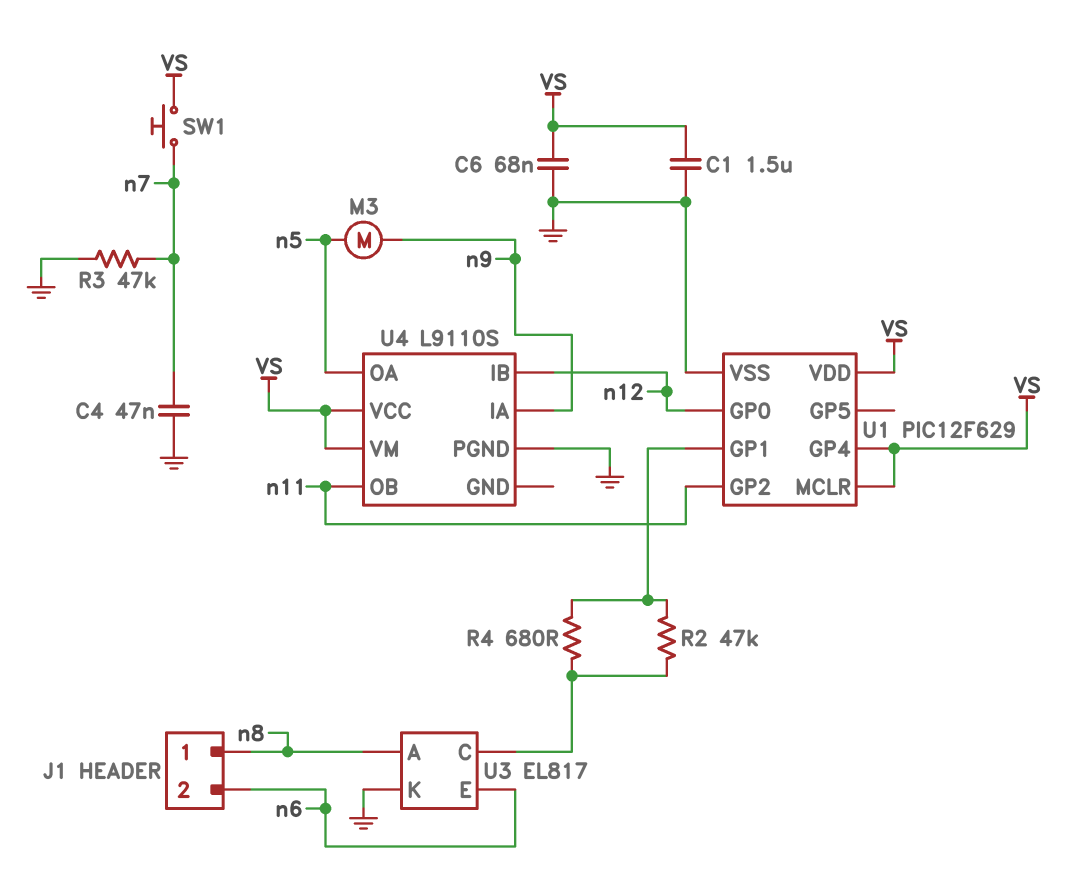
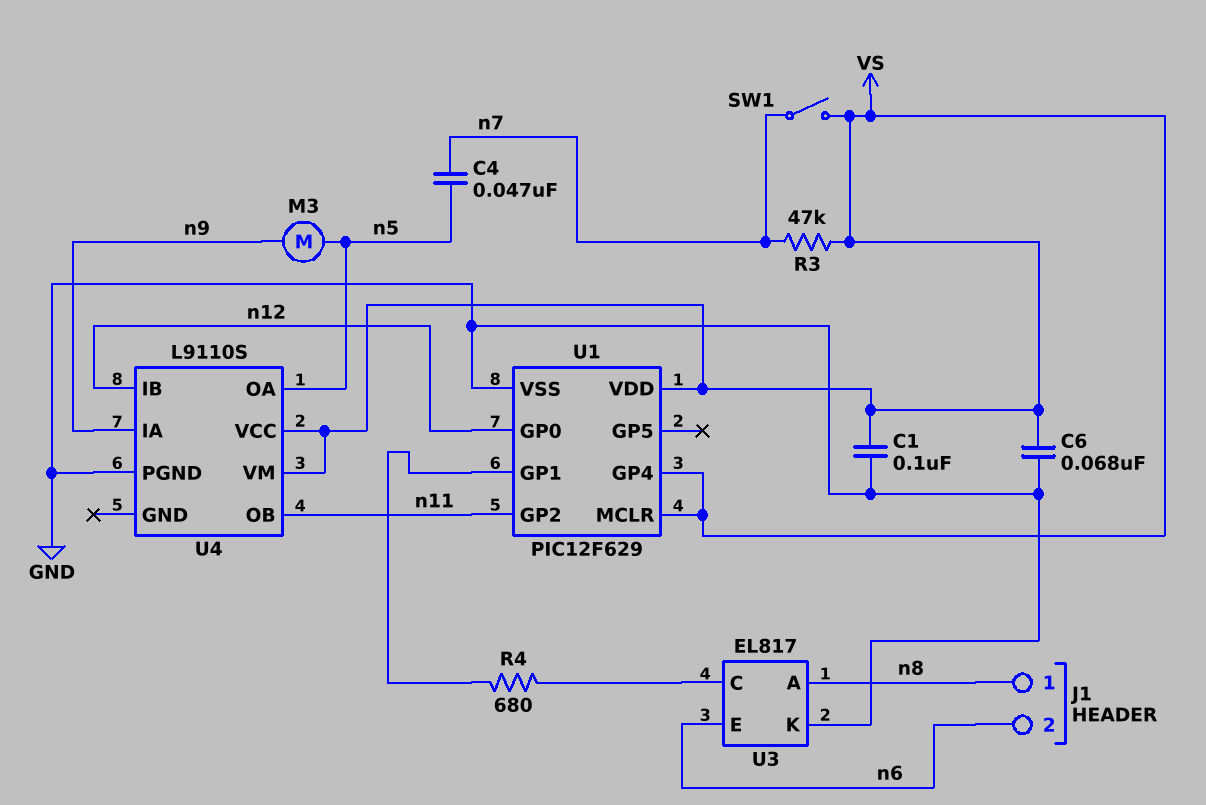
C1: 1.5uF (GND, VS) -> 100nF (GND, VS)
C4: 47nF (GND, n7) -> 47nF (n5, n7)
R2: 47k (U1/GP1, U3/C) -> none
R3: 47k (GND, n7) -> 47k (VS, n7)
SW1: button (VS, n7) -> switch (VS, n7)

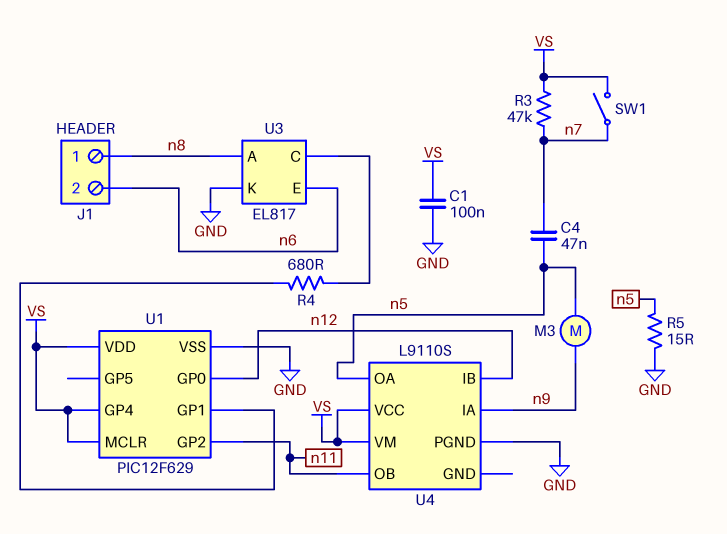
C6: 68nF (GND, VS) -> none
R5: none -> 15 (GND, n5)

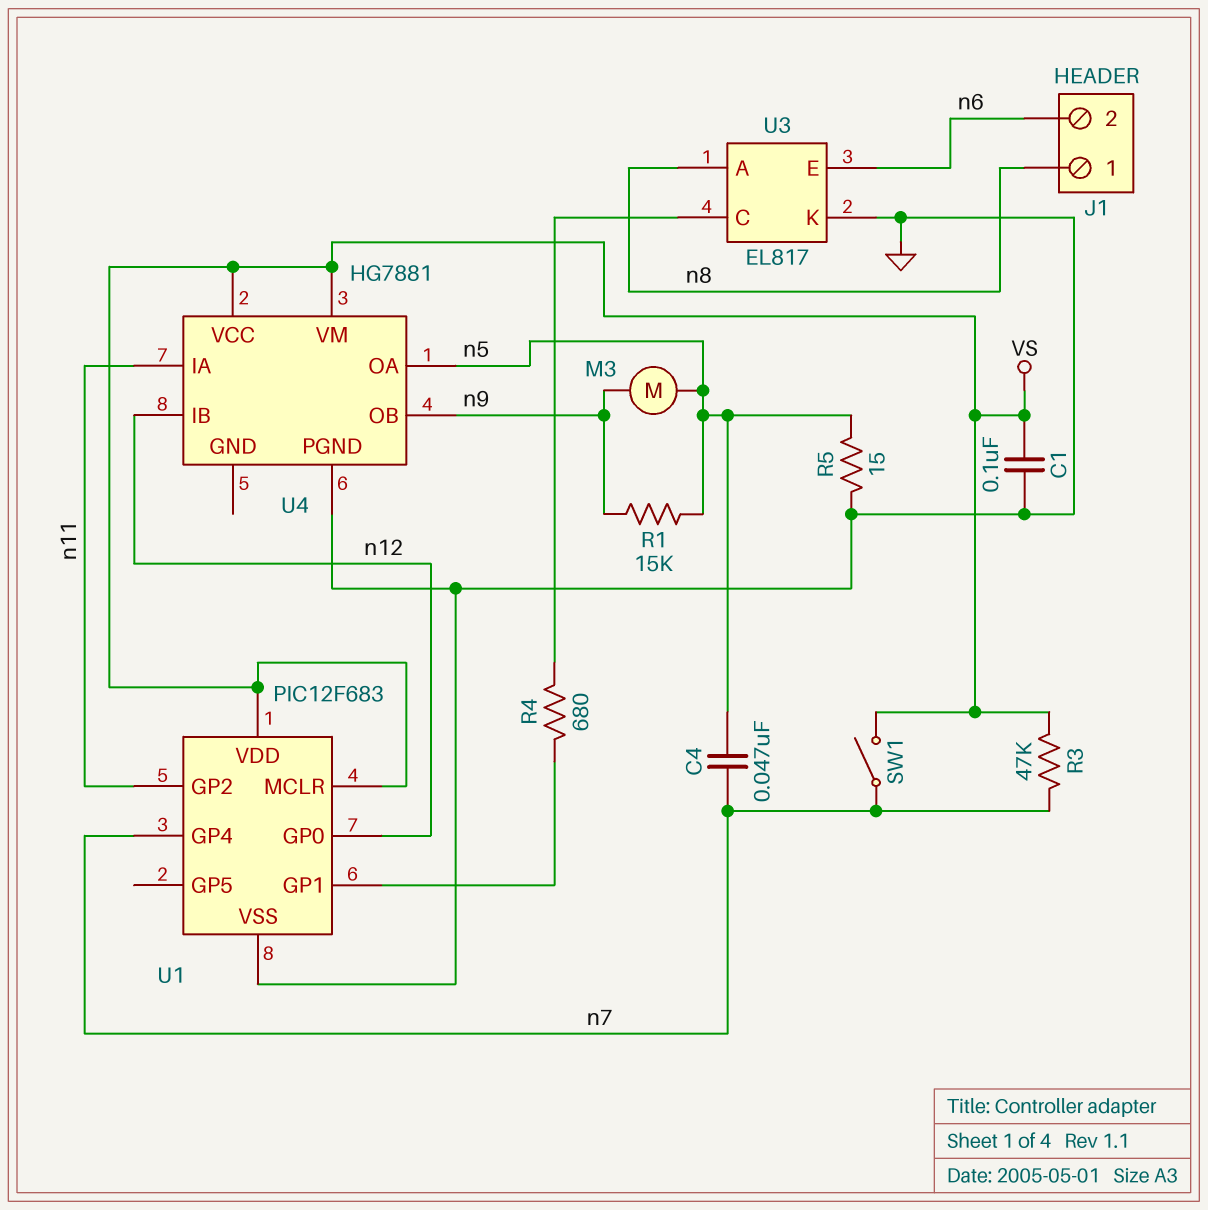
R1: none -> 15k (n5, n9)
U1: PIC12F629 -> PIC12F683
U1 pin GP4: VS -> n7
U4: L9110S -> HG7881
U4 pin IA: n9 -> n11
U4 pin OB: n11 -> n9

